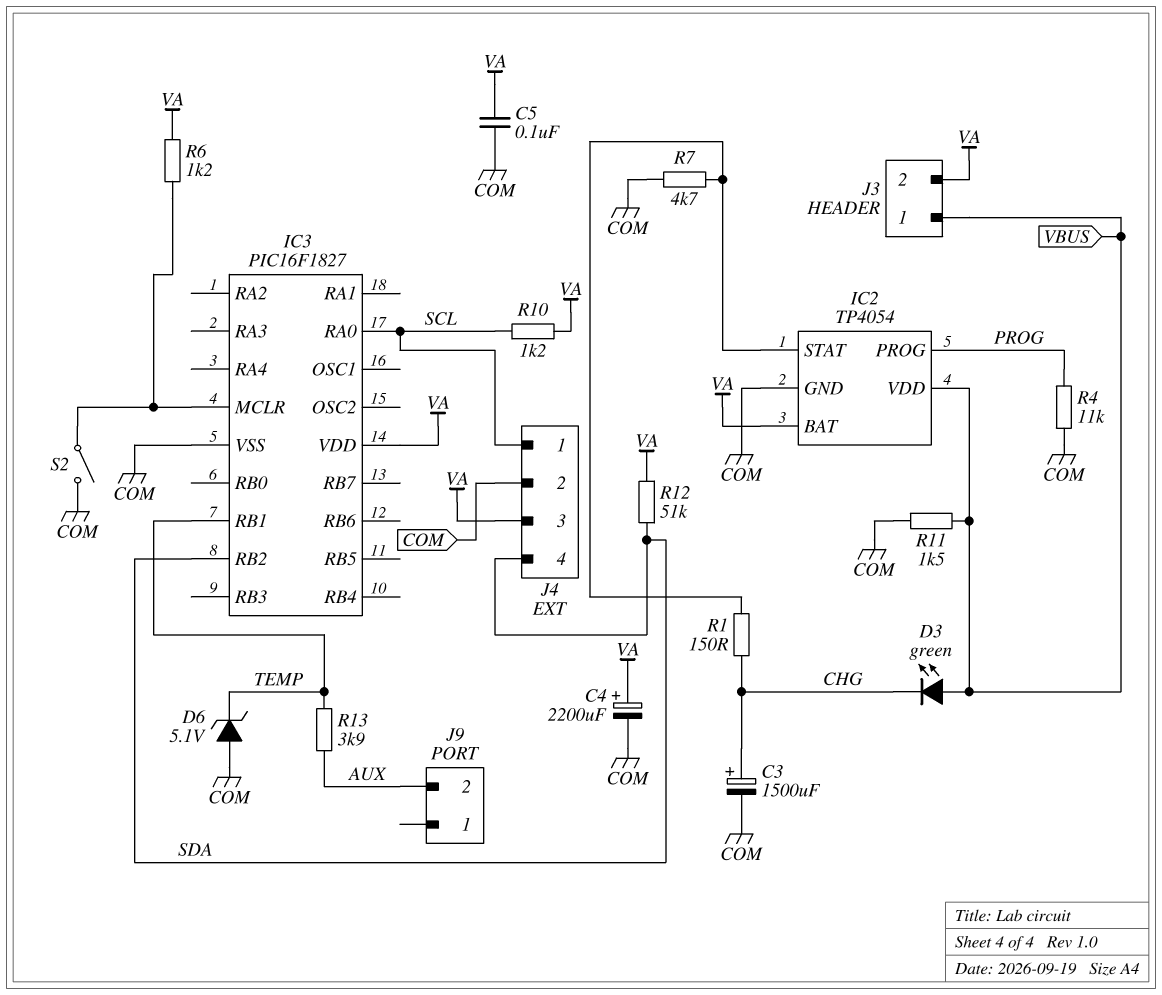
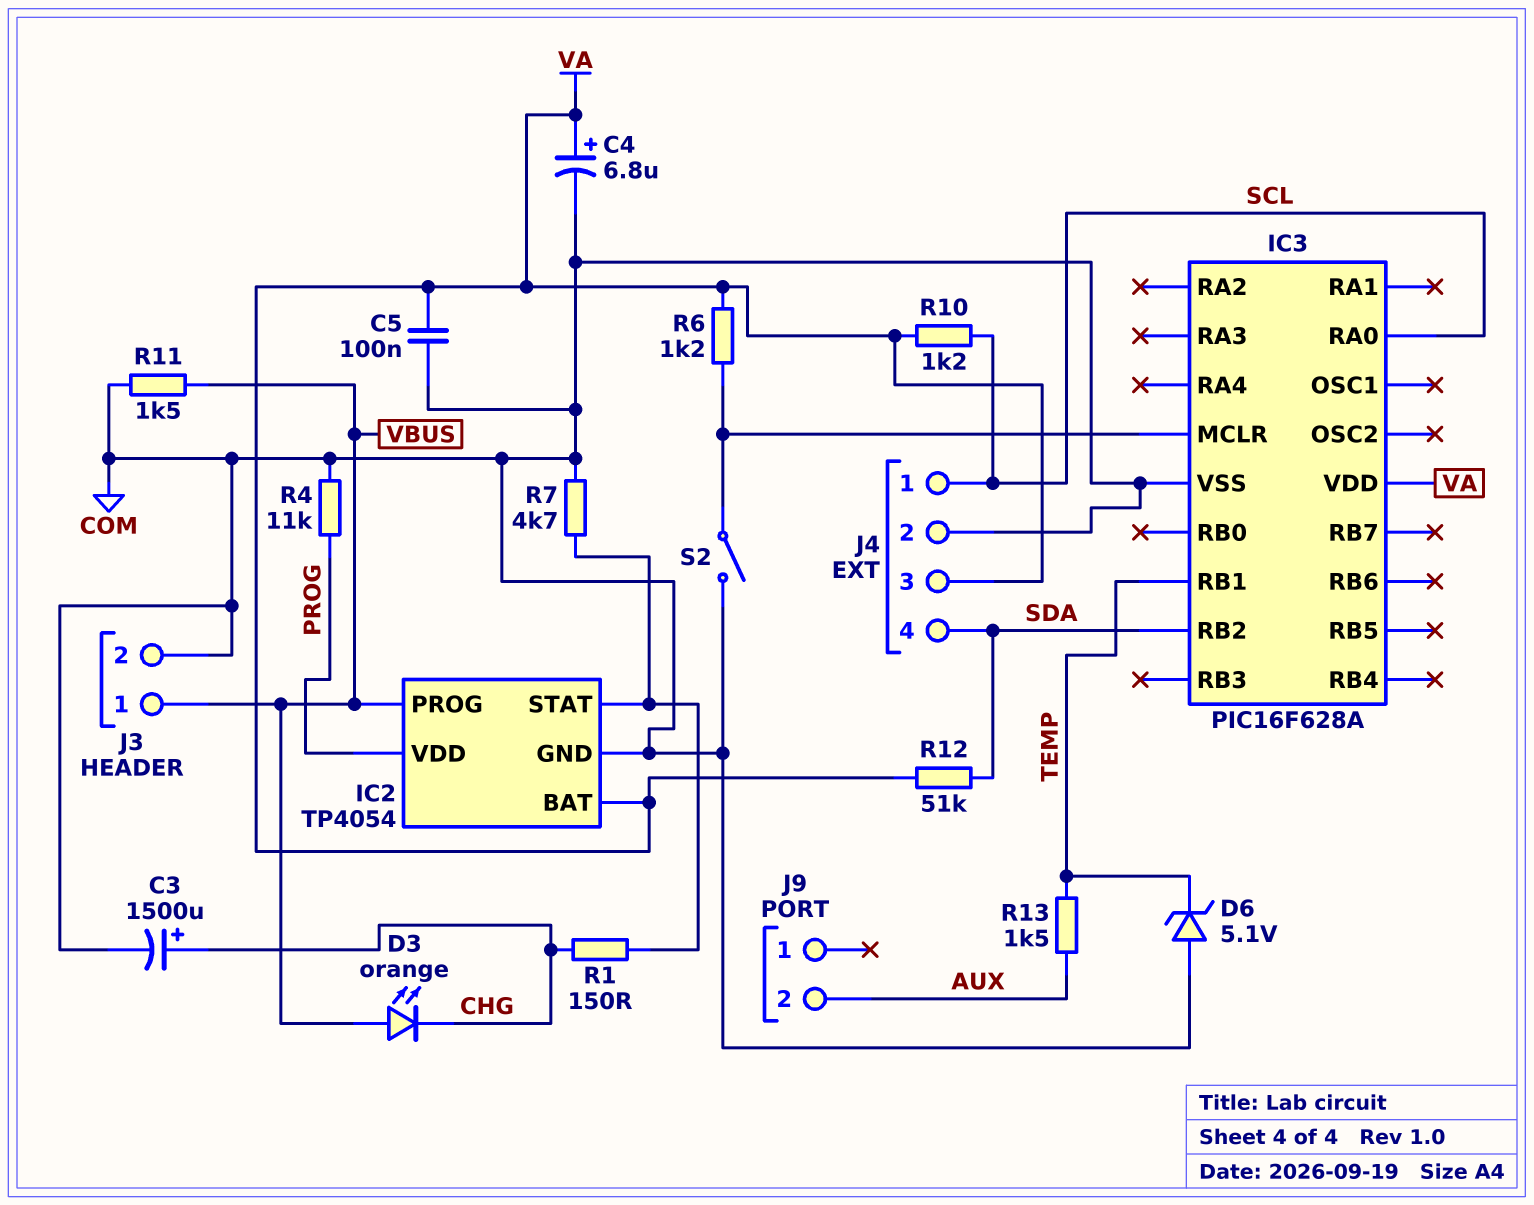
C4: 2200uF (plus VA, minus COM) -> 6.8uF (plus VA, minus COM)
D3: LED green (A VBUS, K CHG) -> LED orange (A VBUS, K CHG)
IC2 pin PROG: PROG -> VBUS
IC2 pin VDD: VBUS -> PROG
IC3: PIC16F1827 -> PIC16F628A
J3 pin 2: VA -> COM
R13: 3.9k (AUX, TEMP) -> 1.5k (AUX, TEMP)

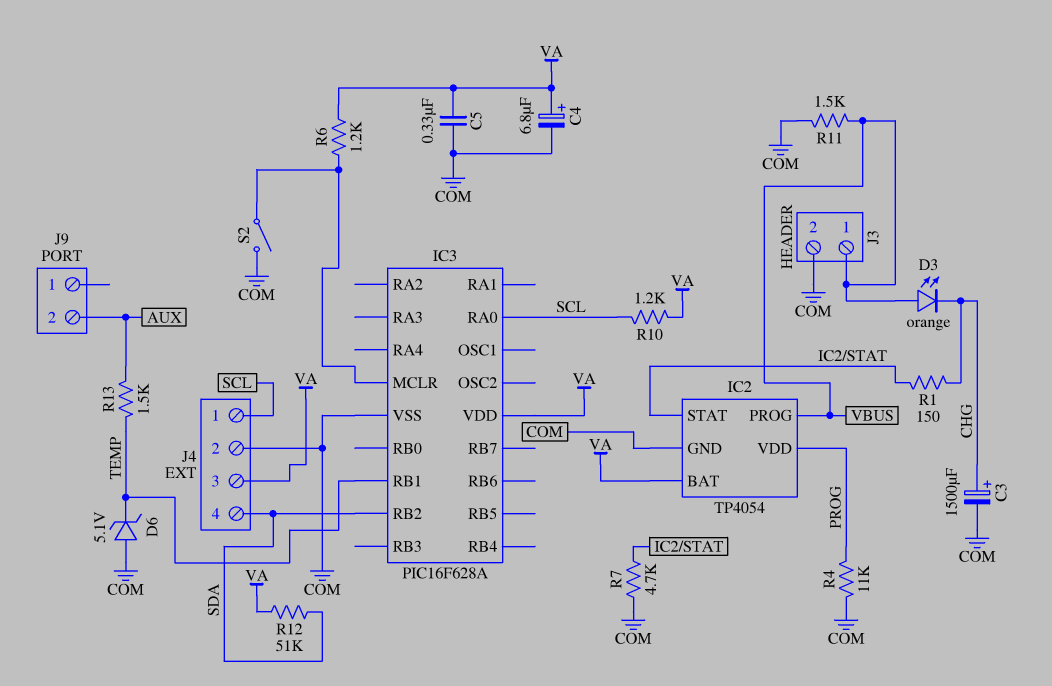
C5: 100nF (COM, VA) -> 330nF (COM, VA)

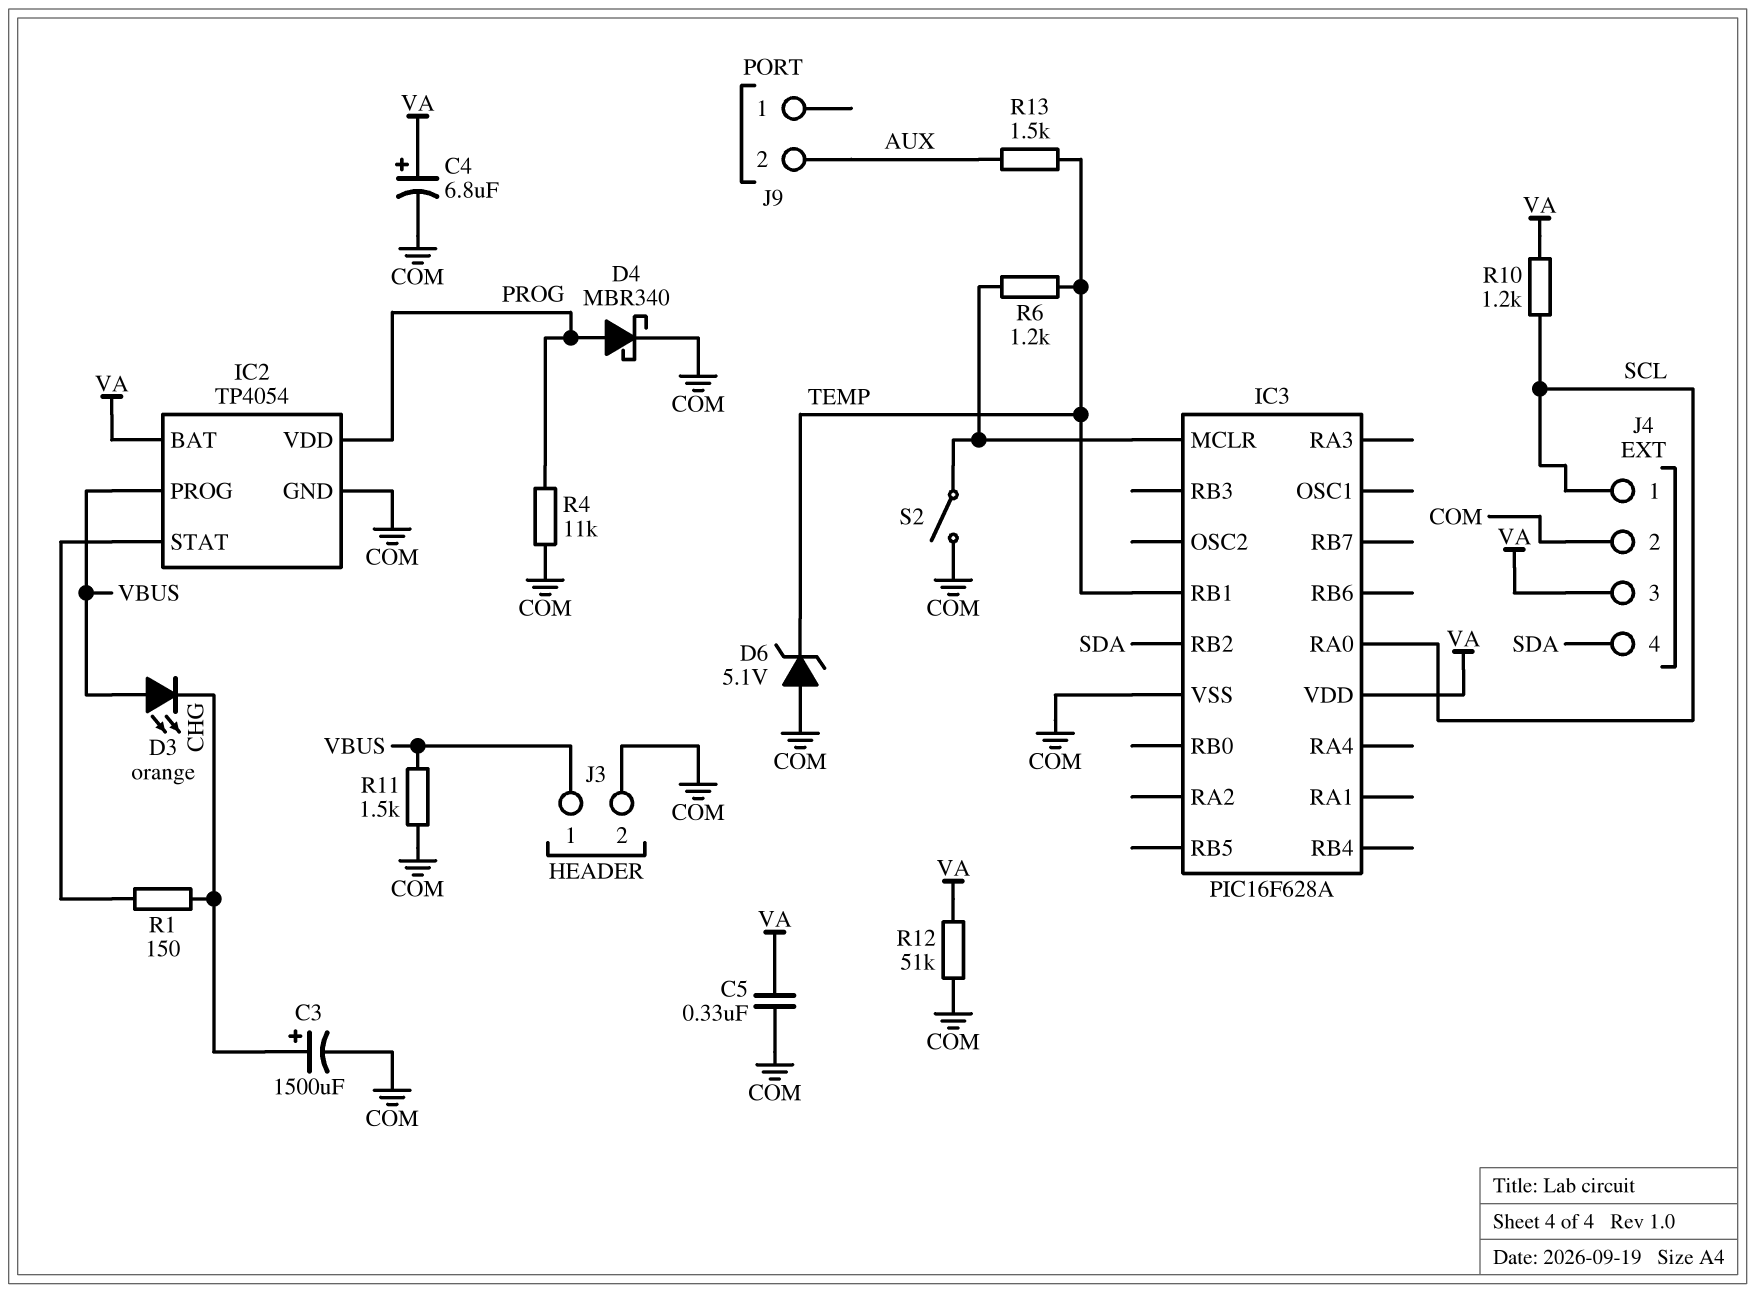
D4: none -> schottky MBR340 (A PROG, K COM)
R6: 1.2k (IC3/MCLR, VA) -> 1.2k (IC3/MCLR, TEMP)
R7: 4.7k (COM, IC2/STAT) -> none
R12: 51k (SDA, VA) -> 51k (COM, VA)

